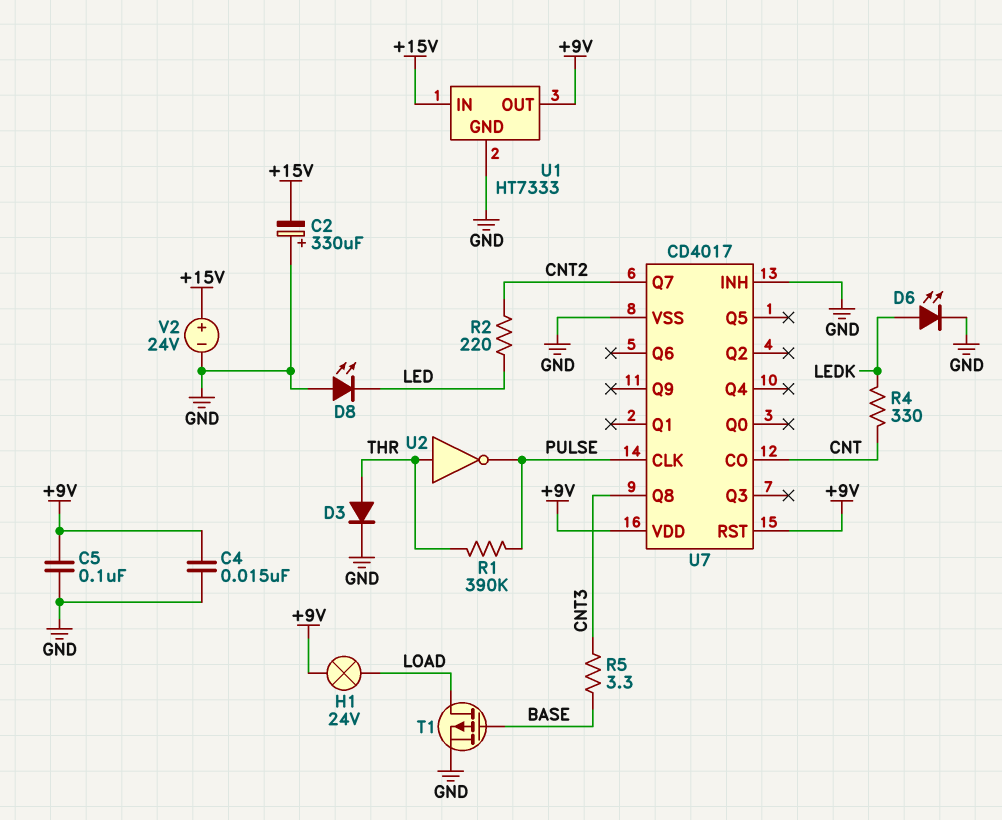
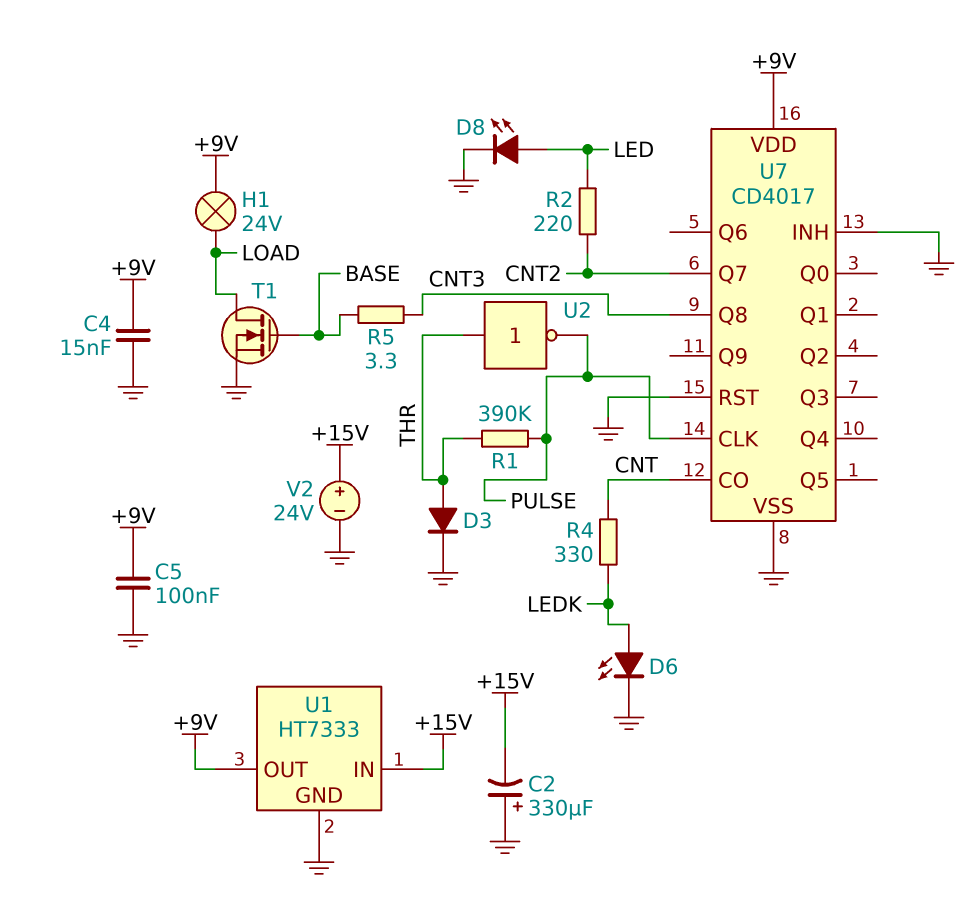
D8: LED (A GND, K LED) -> LED (A LED, K GND)
T1: PMOS (G BASE, D LOAD, S GND) -> NMOS (G BASE, D LOAD, S GND)
U7 pin RST: +9V -> GND

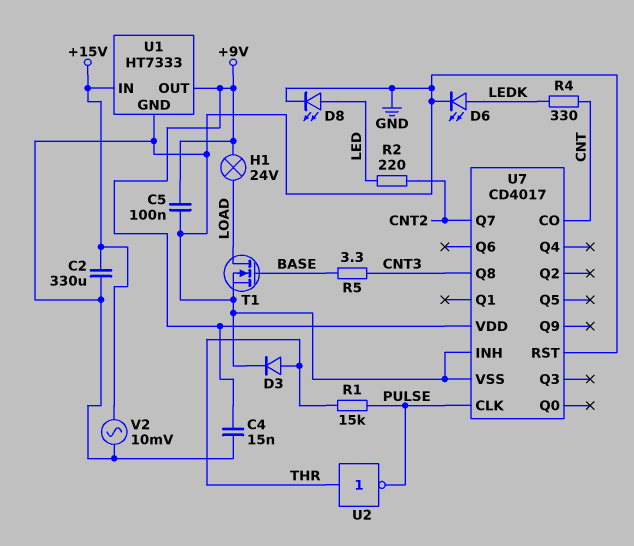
C2: 330uF (plus GND, minus +15V) -> 330uF (+15V, GND)
R1: 390k (PULSE, THR) -> 15k (PULSE, THR)
V2: 24V (plus +15V, minus GND) -> AC 10mV (+15V, GND)

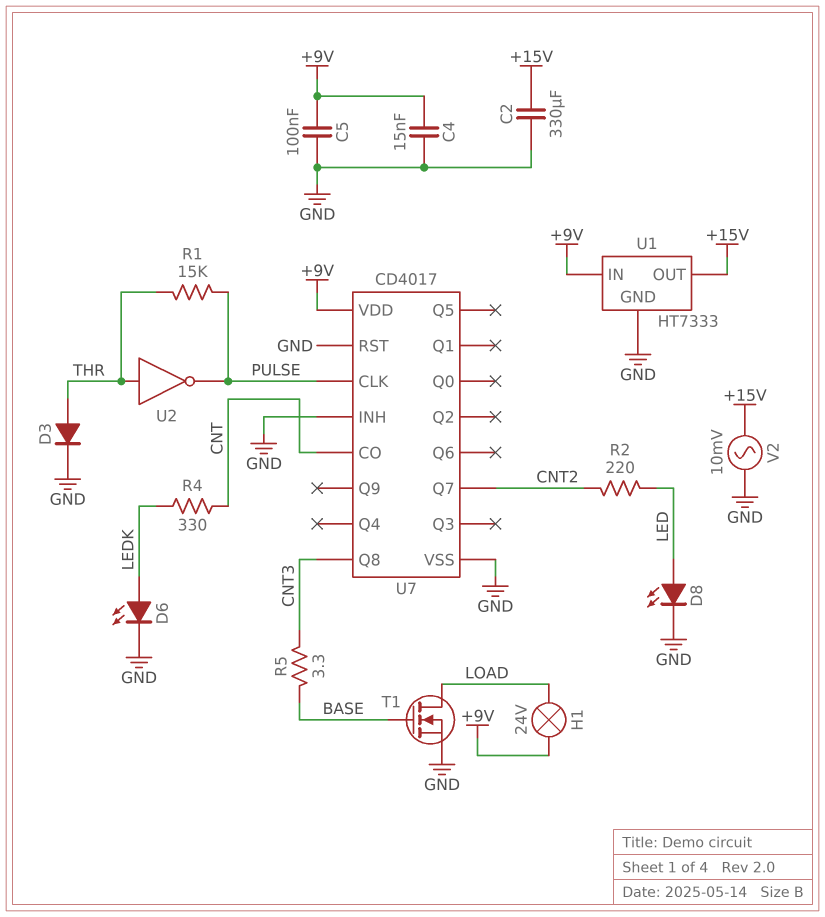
U1 pin IN: +15V -> +9V
U1 pin OUT: +9V -> +15V

